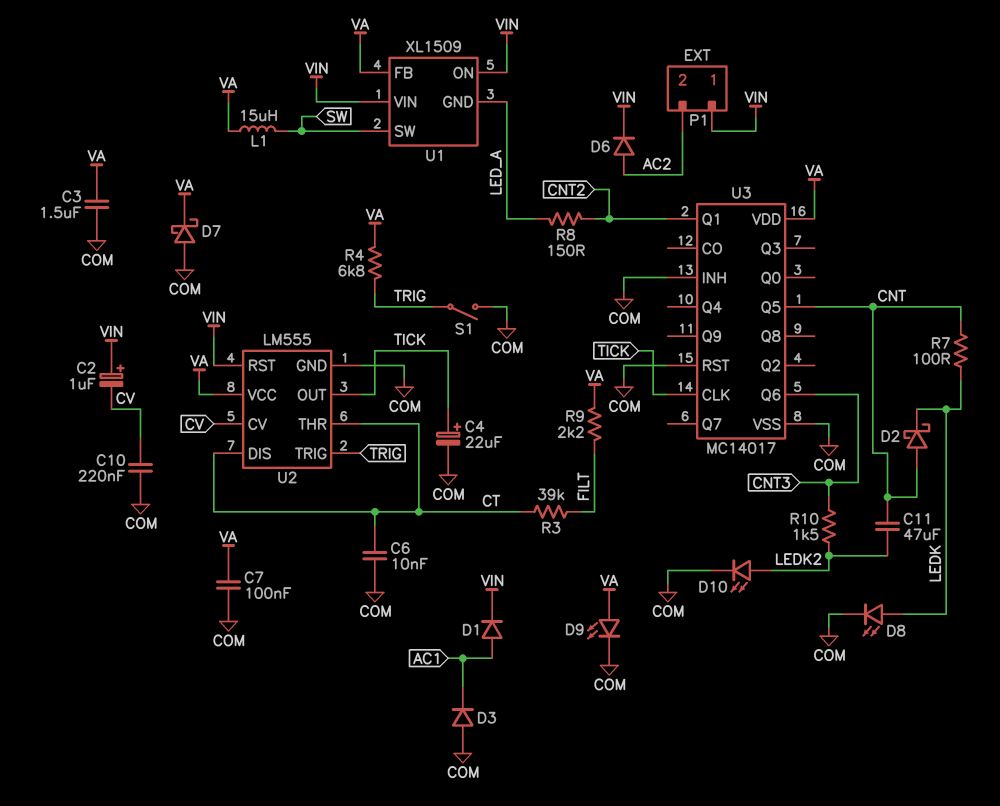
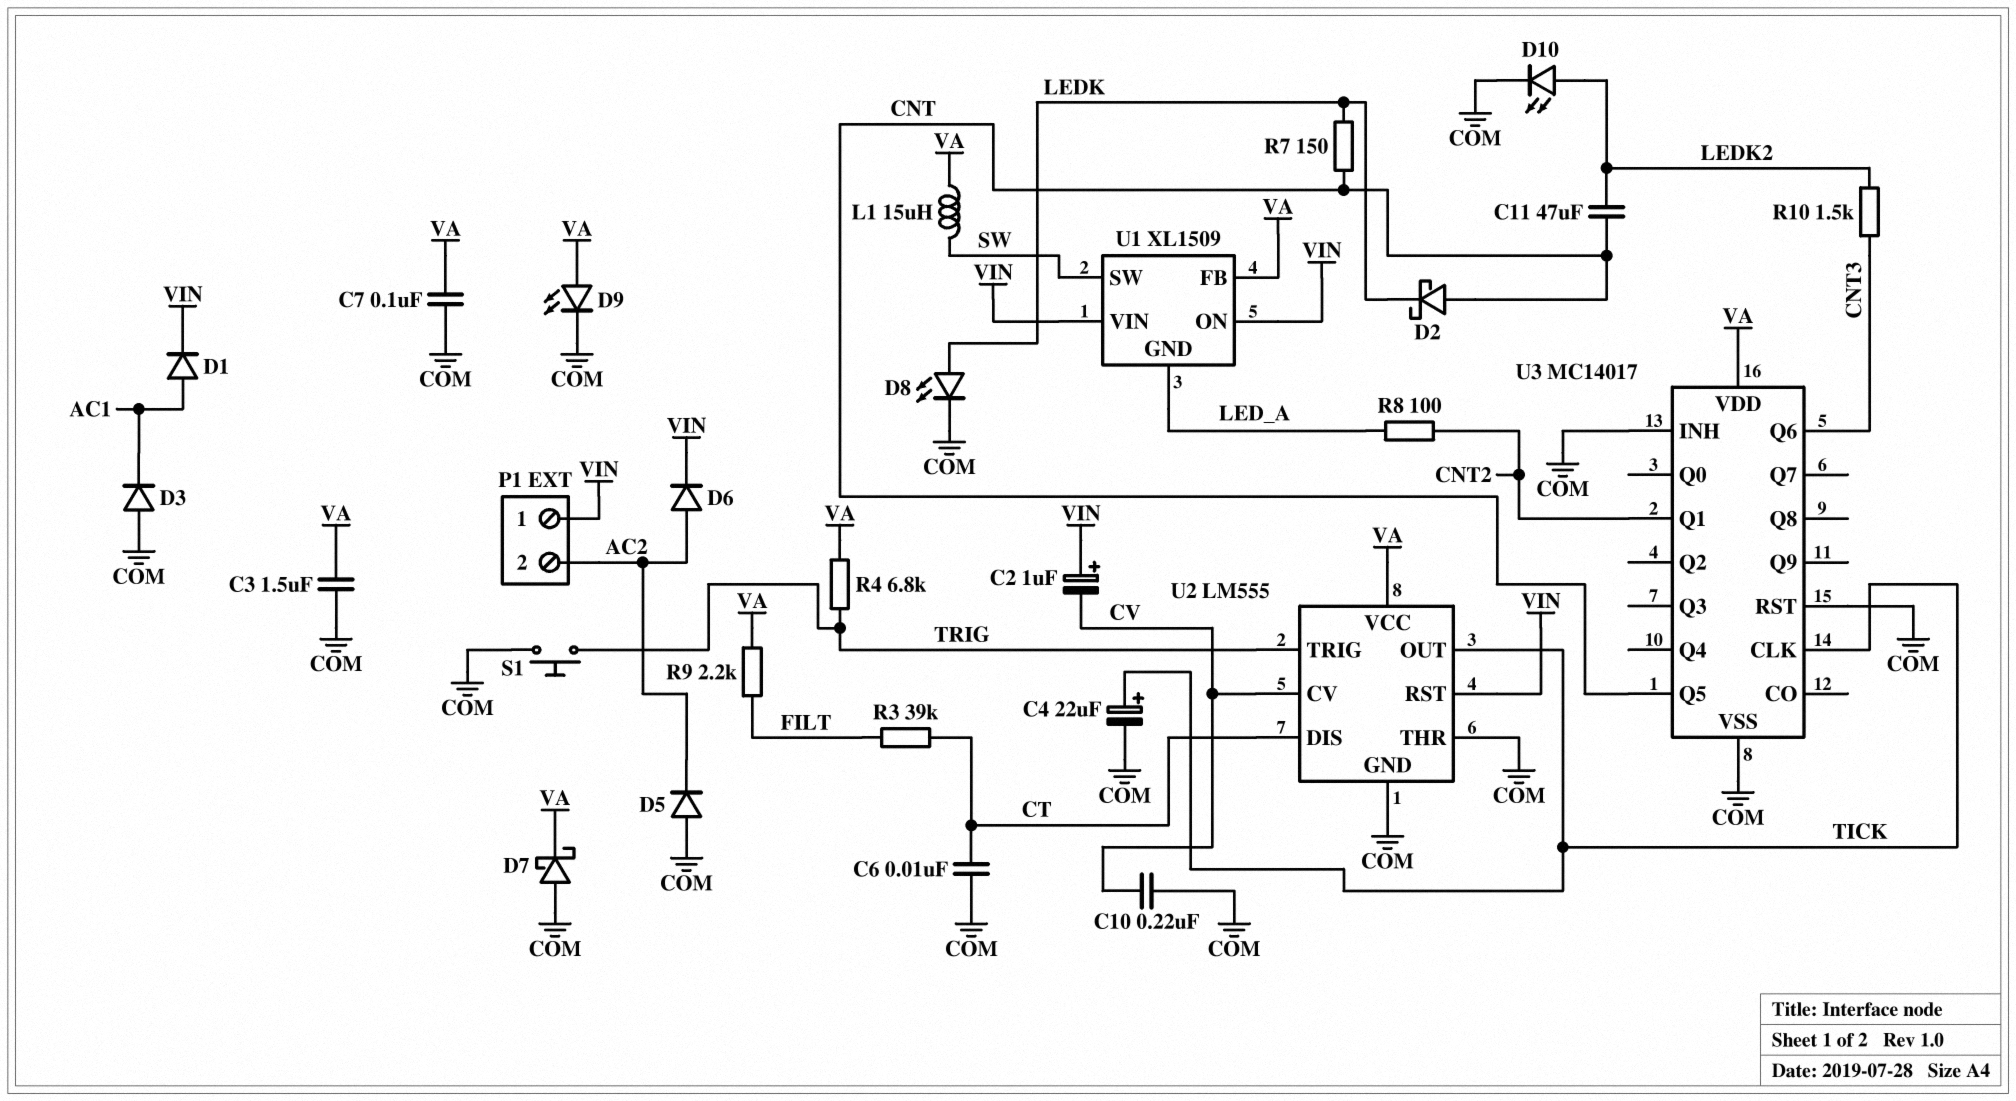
D5: none -> diode (A COM, K AC2)
R7: 100 (CNT, LEDK) -> 150 (CNT, LEDK)
R8: 150 (CNT2, LED_A) -> 100 (CNT2, LED_A)
S1: switch (COM, TRIG) -> button (COM, TRIG)
U2 pin THR: CT -> COM

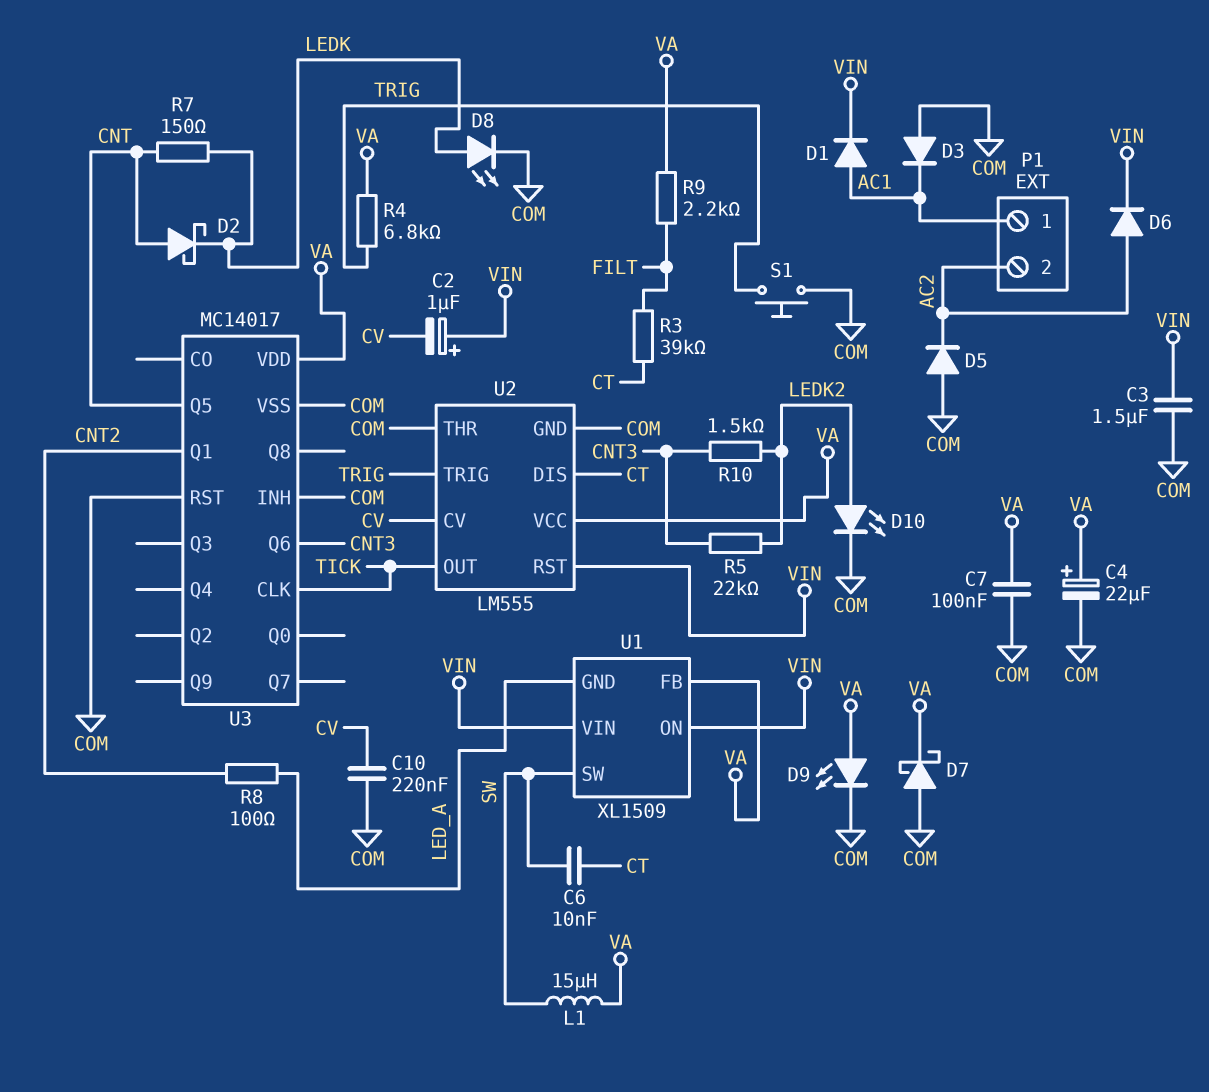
C3: 1.5uF (COM, VA) -> 1.5uF (COM, VIN)
C4: 22uF (plus TICK, minus COM) -> 22uF (plus VA, minus COM)
C6: 10nF (COM, CT) -> 10nF (CT, SW)
C11: 47uF (CNT, LEDK2) -> none
P1 pin 1: VIN -> AC1
R5: none -> 22k (CNT3, LEDK2)

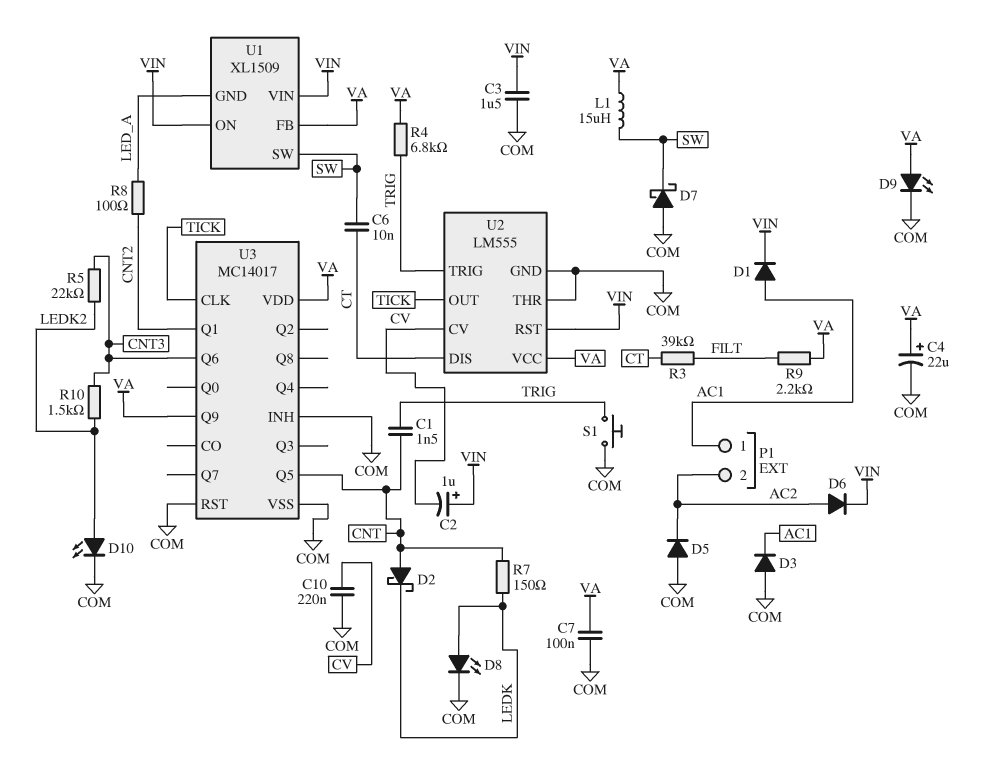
C1: none -> 1.5nF (CNT, TRIG)
D7: schottky (A COM, K VA) -> schottky (A COM, K SW)
U3 pin Q9: none -> VA

